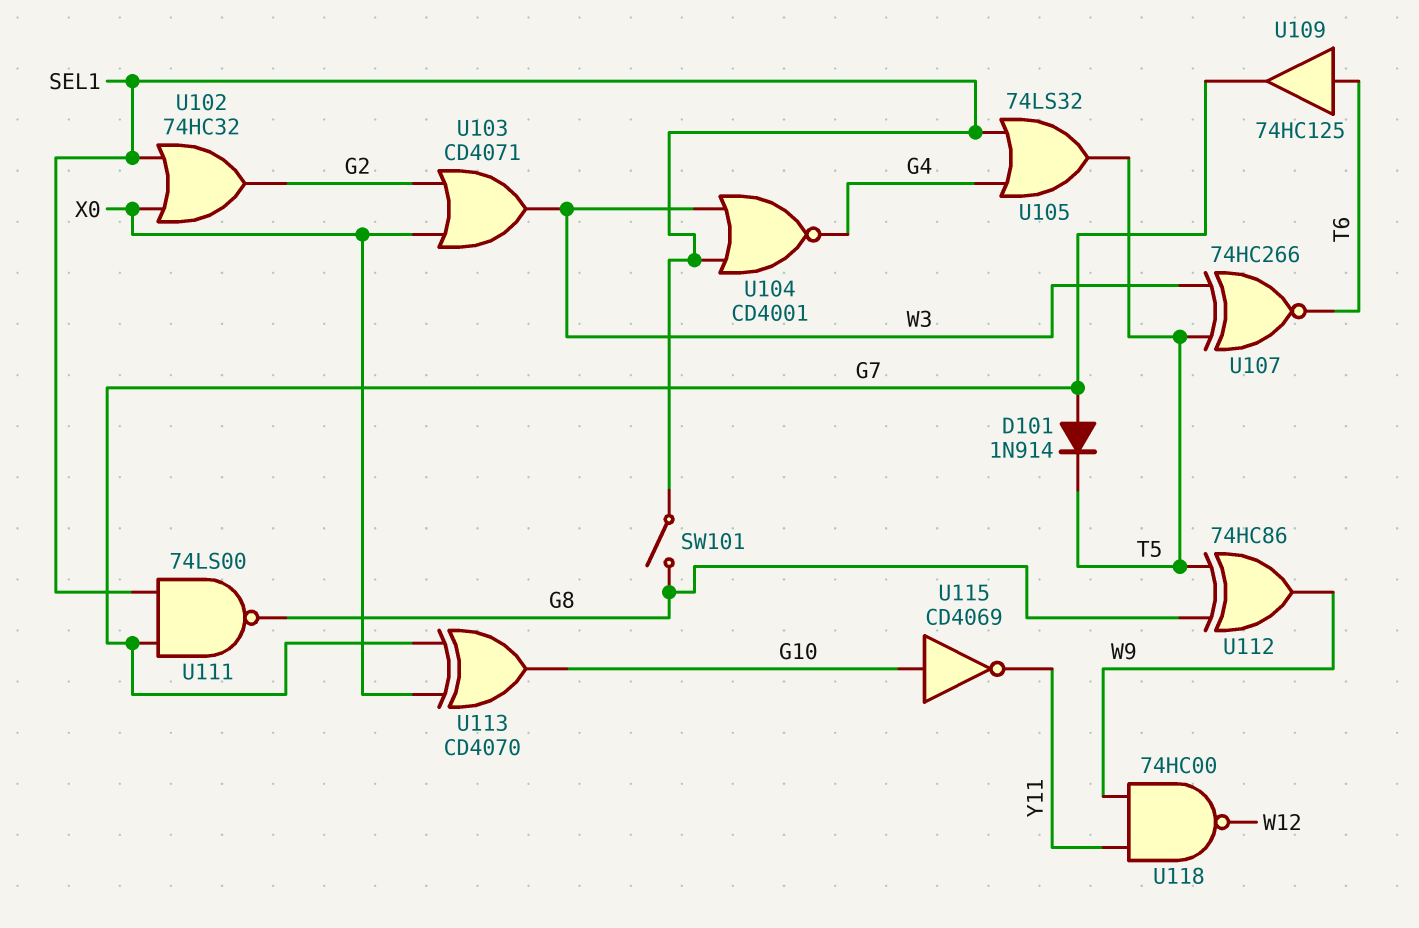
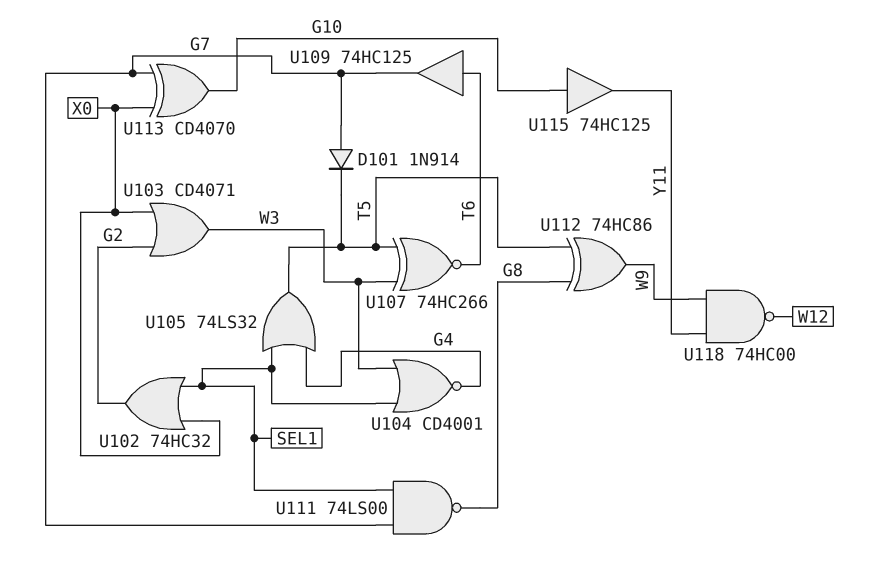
SW101: switch (G8, SEL1) -> none
U115: NOT CD4069 (in G10, out Y11) -> buffer 74HC125 (in G10, out Y11)

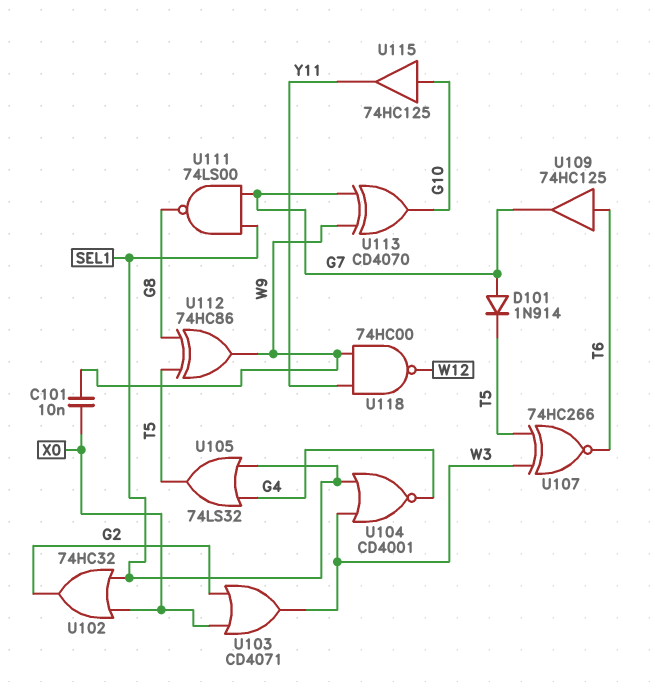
C101: none -> 10nF (W9, X0)
U113: XOR CD4070 (in G7, in X0, out G10) -> XOR CD4070 (in G7, in W9, out G10)

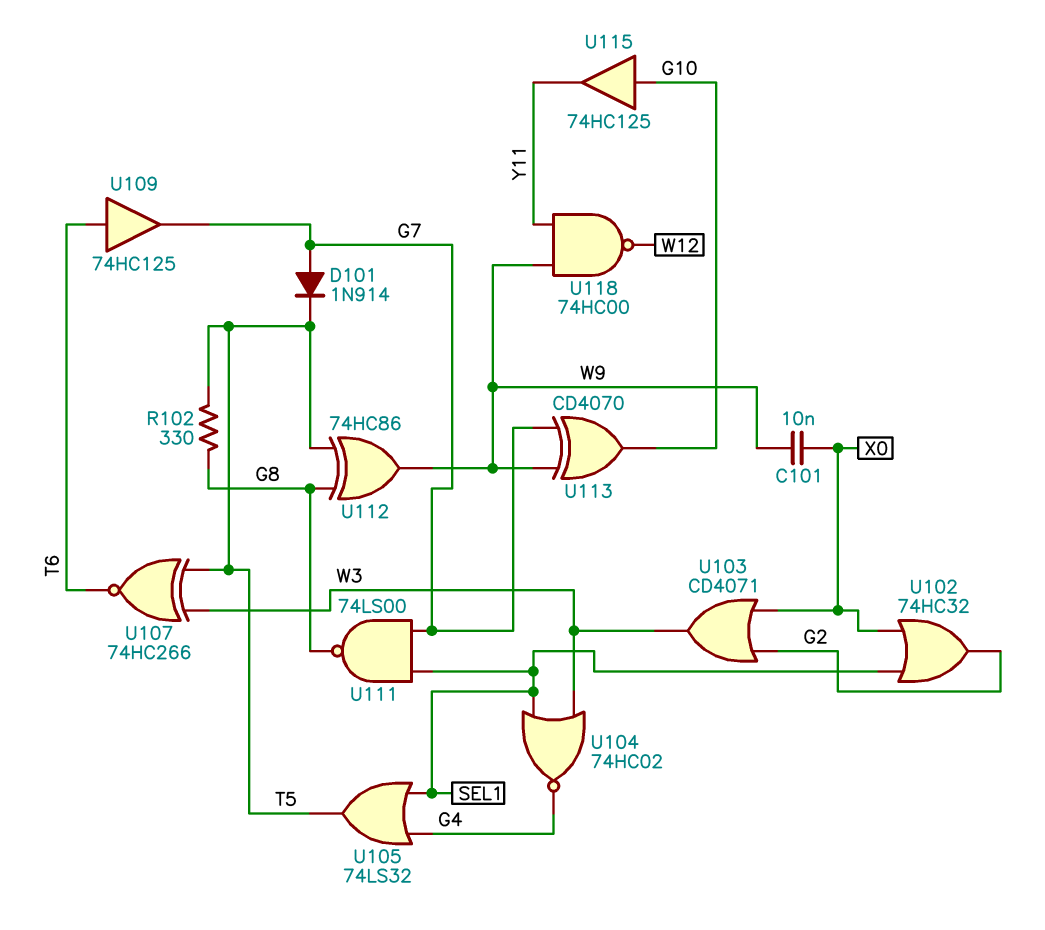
R102: none -> 330 (G8, T5)
U104: NOR CD4001 (in SEL1, in W3, out G4) -> NOR 74HC02 (in SEL1, in W3, out G4)

